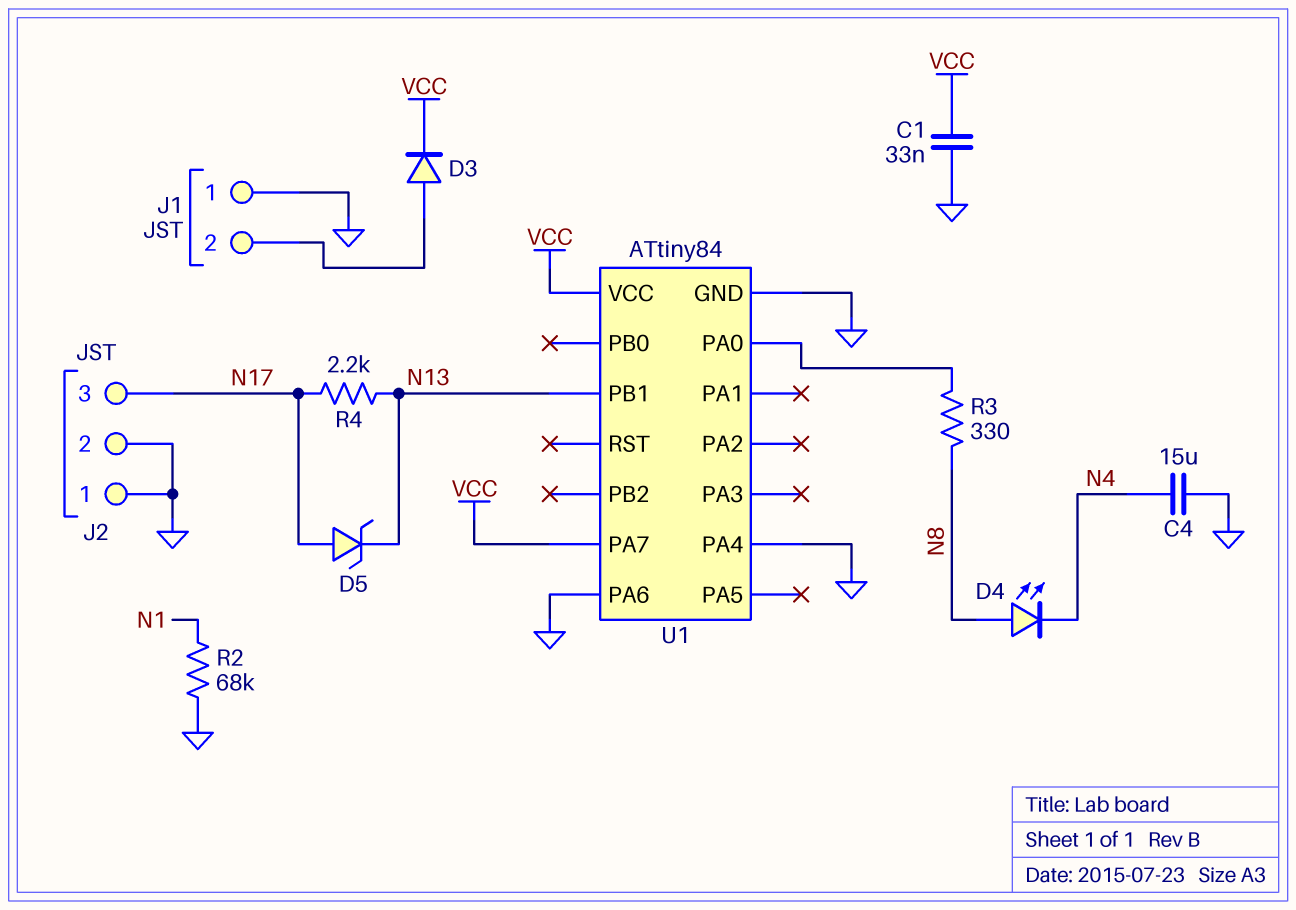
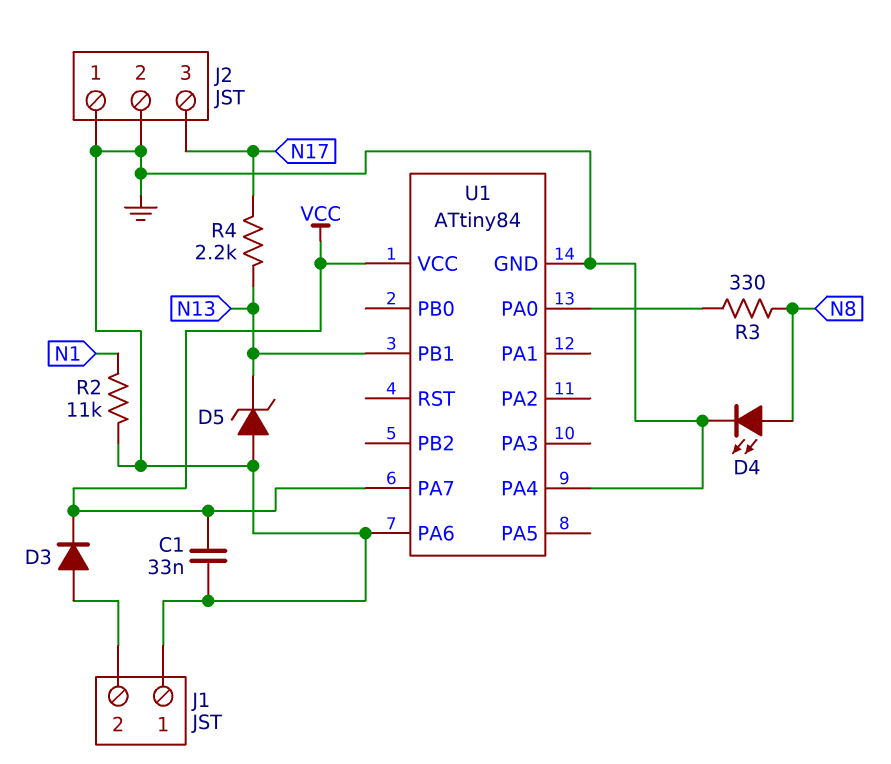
C4: 15uF (GND, N4) -> none
D4: LED (A N8, K N4) -> LED (A N8, K GND)
D5: zener (A N17, K N13) -> zener (A GND, K N13)
R2: 68k (GND, N1) -> 11k (GND, N1)

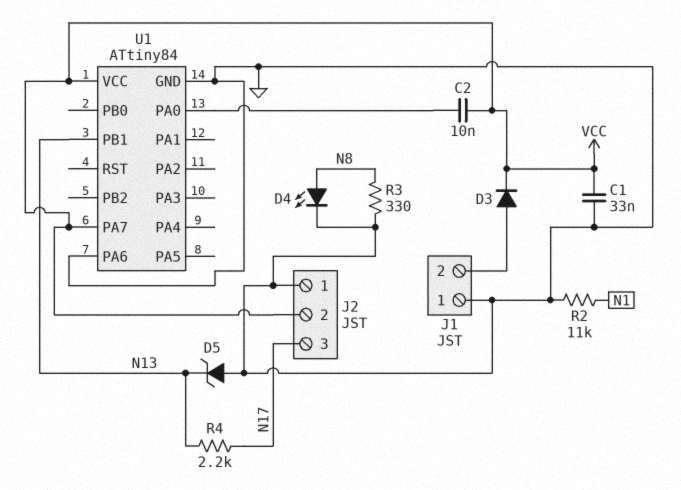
C2: none -> 10nF (U1/PA0, VCC)
J2 pin 2: GND -> VCC
R3: 330 (N8, U1/PA0) -> 330 (GND, N8)
U1 pin PA4: GND -> none

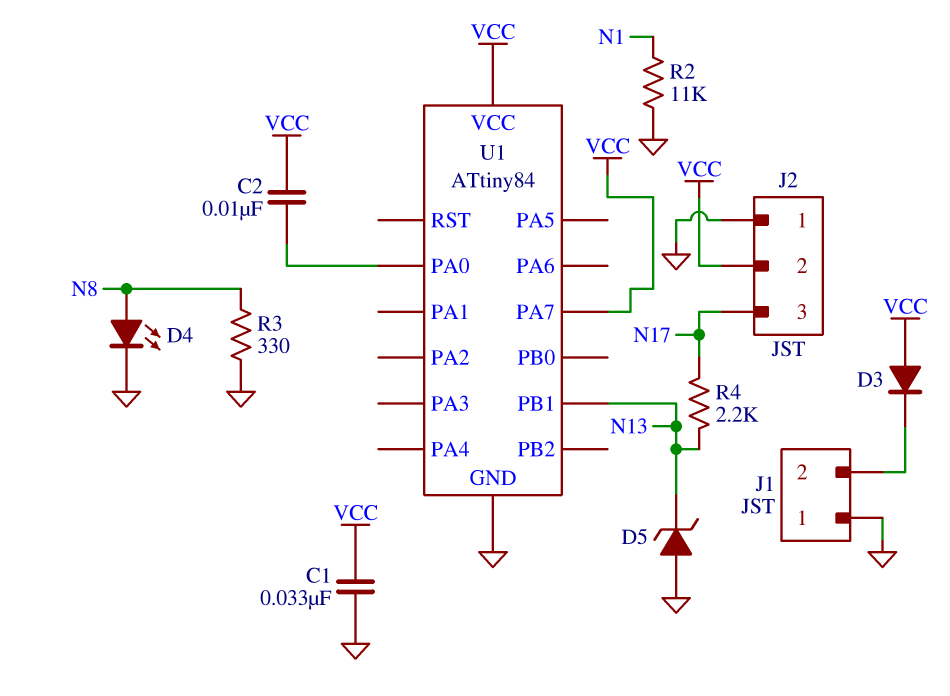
D3: diode (A J1/2, K VCC) -> diode (A VCC, K J1/2)
U1 pin PA6: GND -> none

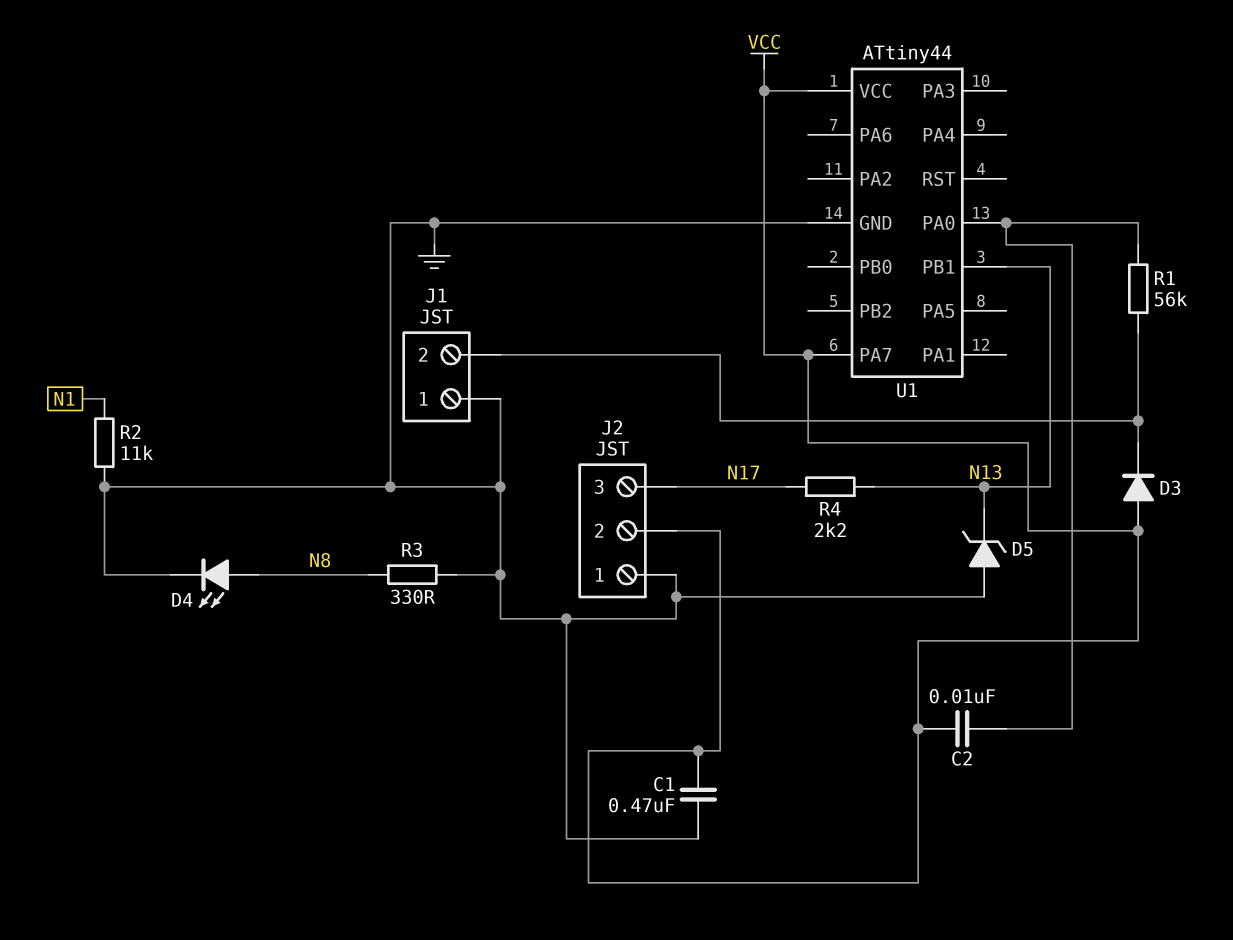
C1: 33nF (GND, VCC) -> 470nF (GND, VCC)
R1: none -> 56k (J1/2, U1/PA0)
U1: ATtiny84 -> ATtiny44

